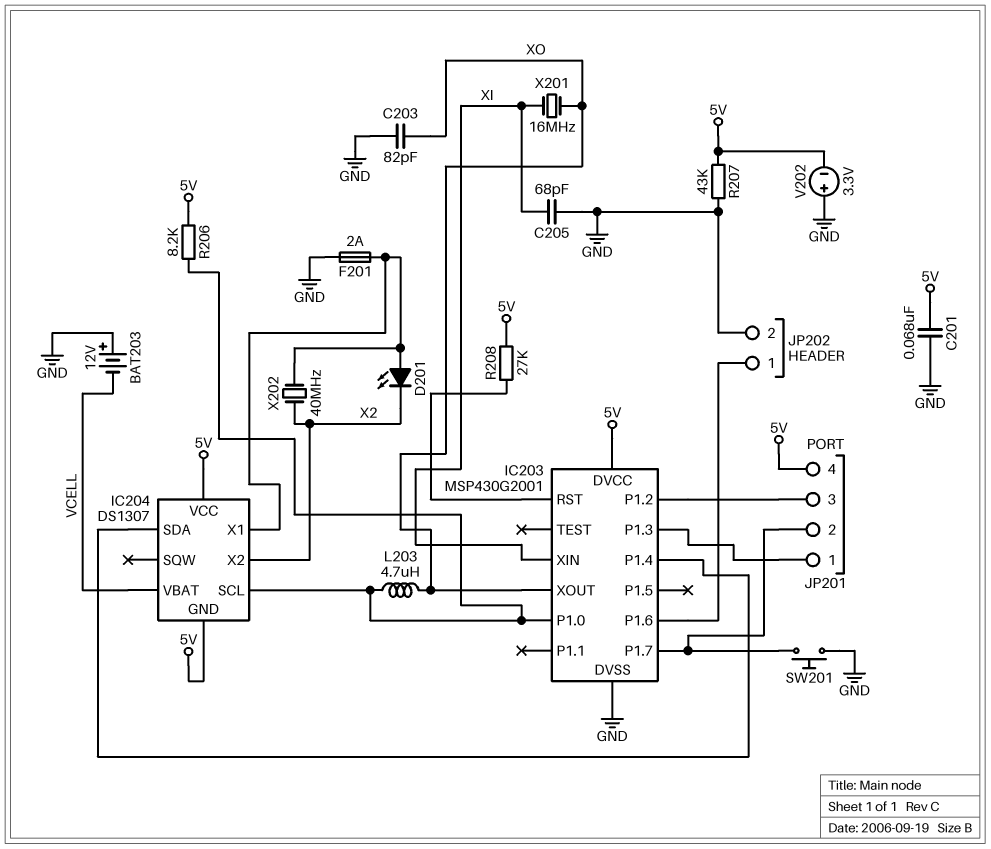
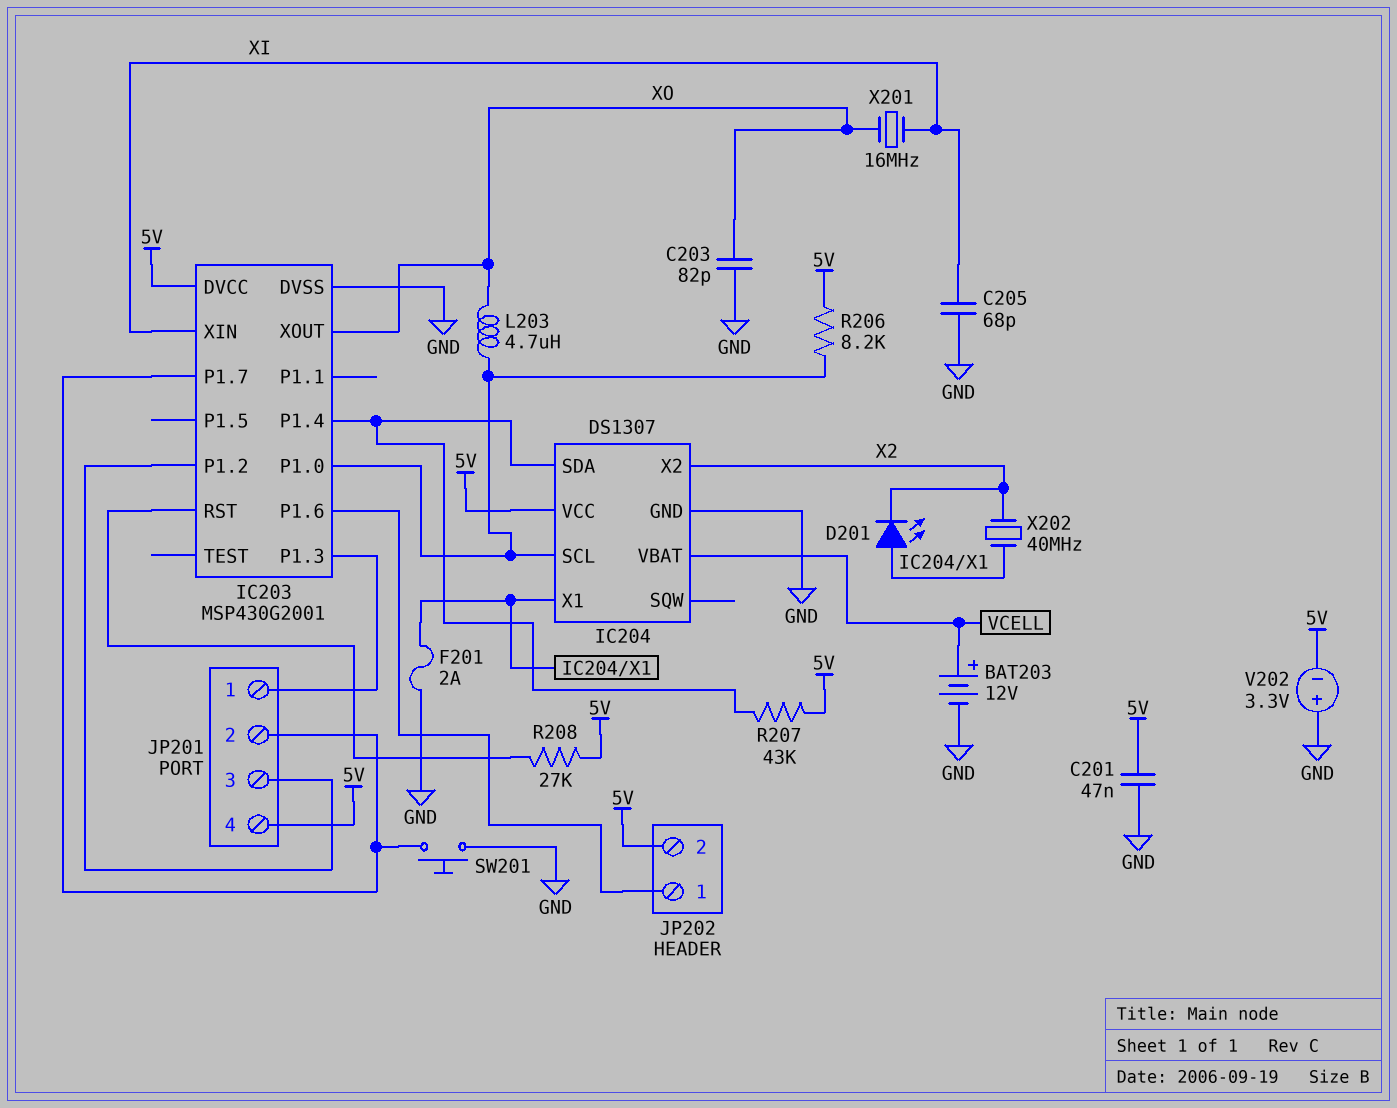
BAT203: 12V (plus GND, minus VCELL) -> 12V (plus VCELL, minus GND)
C201: 68nF (5V, GND) -> 47nF (5V, GND)
IC204 pin GND: 5V -> GND
JP202 pin 2: GND -> 5V
R207: 43k (5V, GND) -> 43k (5V, IC203/P1.4)

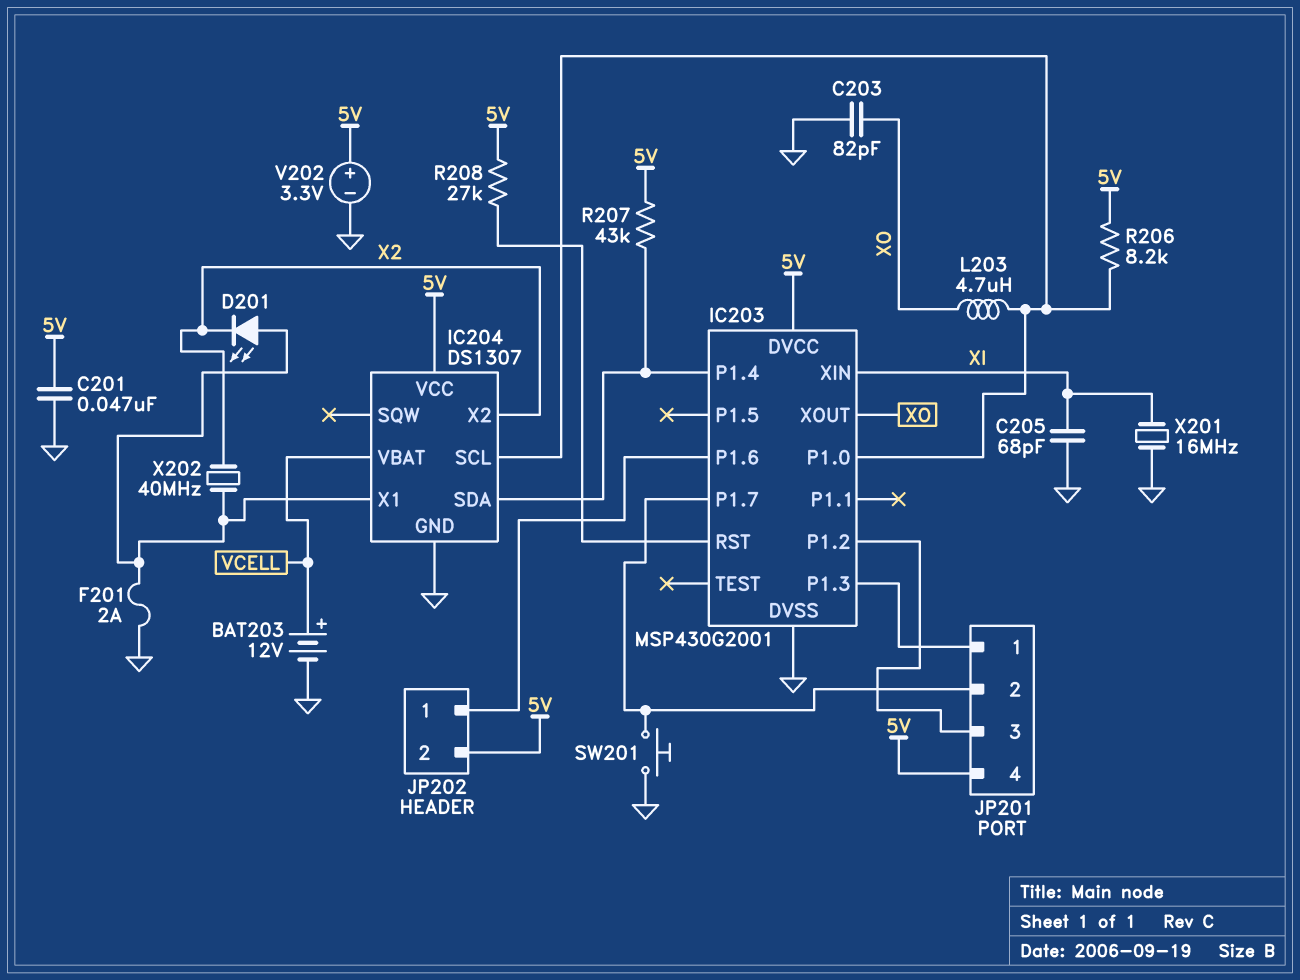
V202: 3.3V (plus GND, minus 5V) -> 3.3V (plus 5V, minus GND)
X201: 16MHz (XI, XO) -> 16MHz (GND, XI)

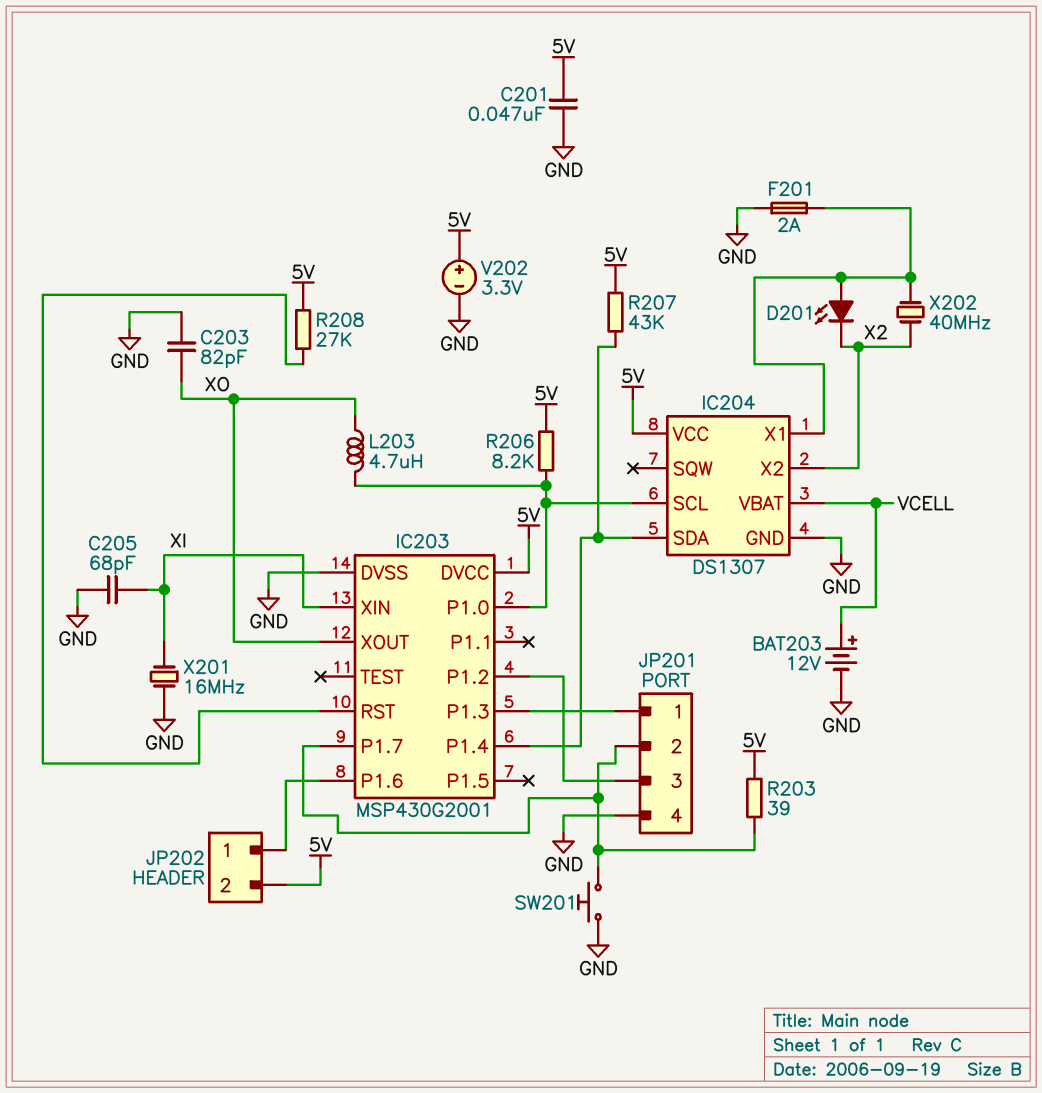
JP201 pin 4: 5V -> GND
R203: none -> 39 (5V, IC203/P1.7)

